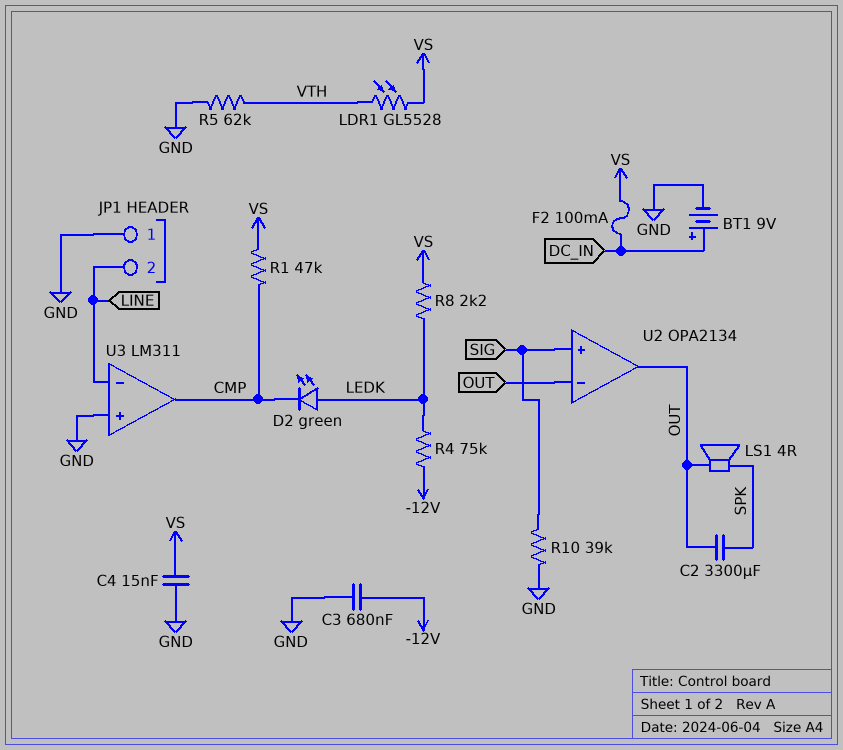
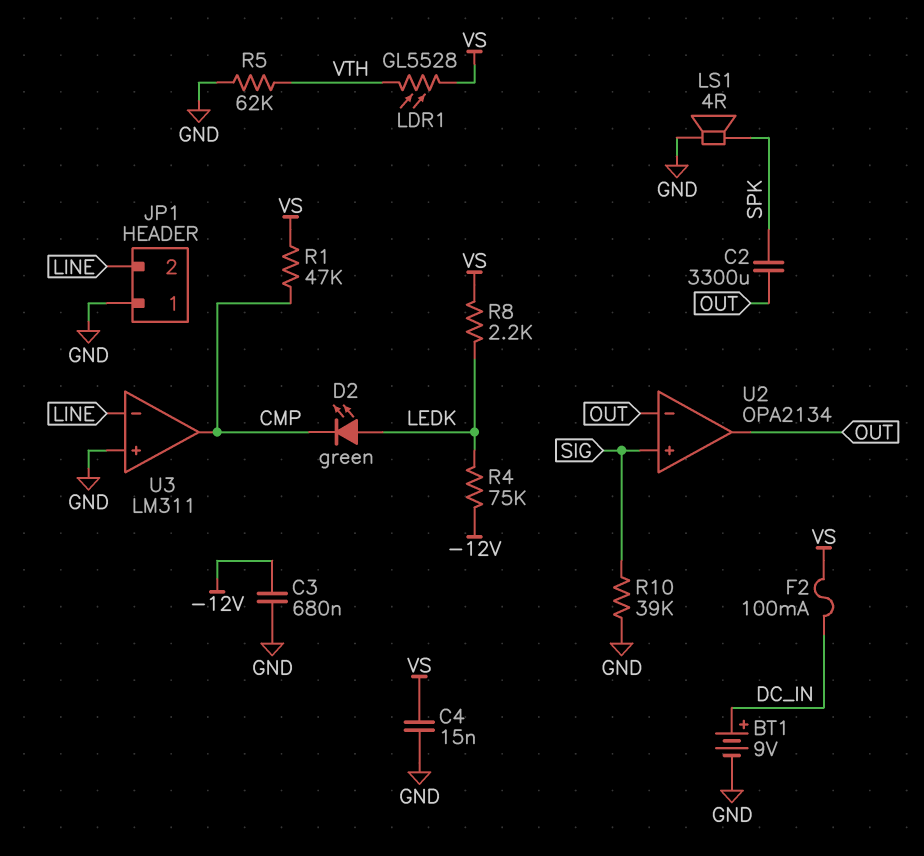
LS1: speaker 4R (OUT, SPK) -> speaker 4R (GND, SPK)

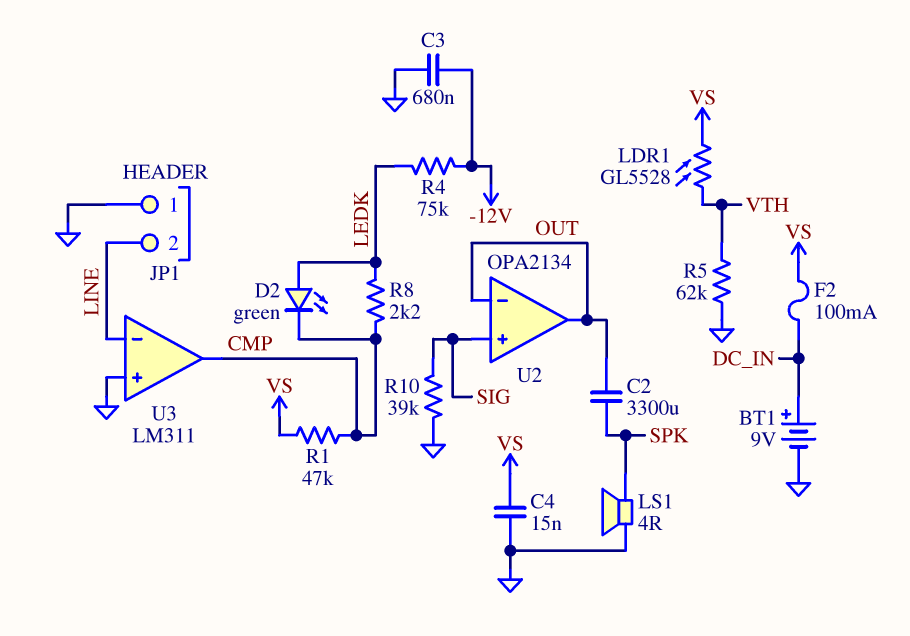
R8: 2.2k (LEDK, VS) -> 2.2k (CMP, LEDK)

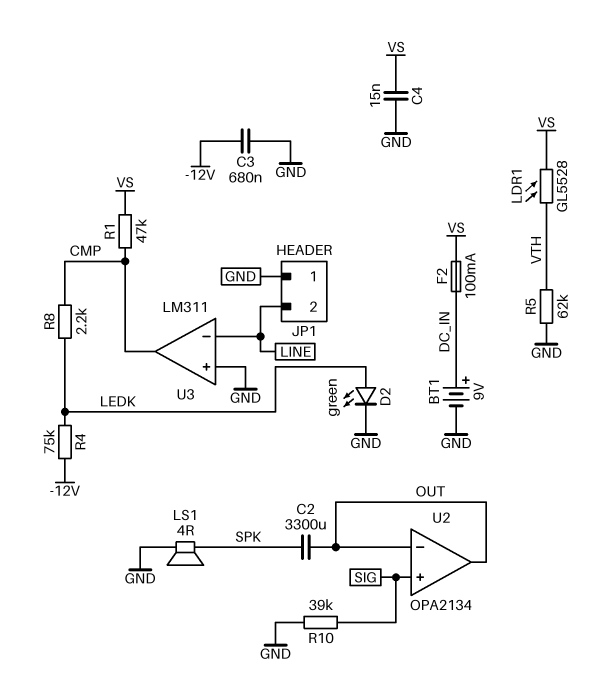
D2: LED green (A LEDK, K CMP) -> LED green (A LEDK, K GND)

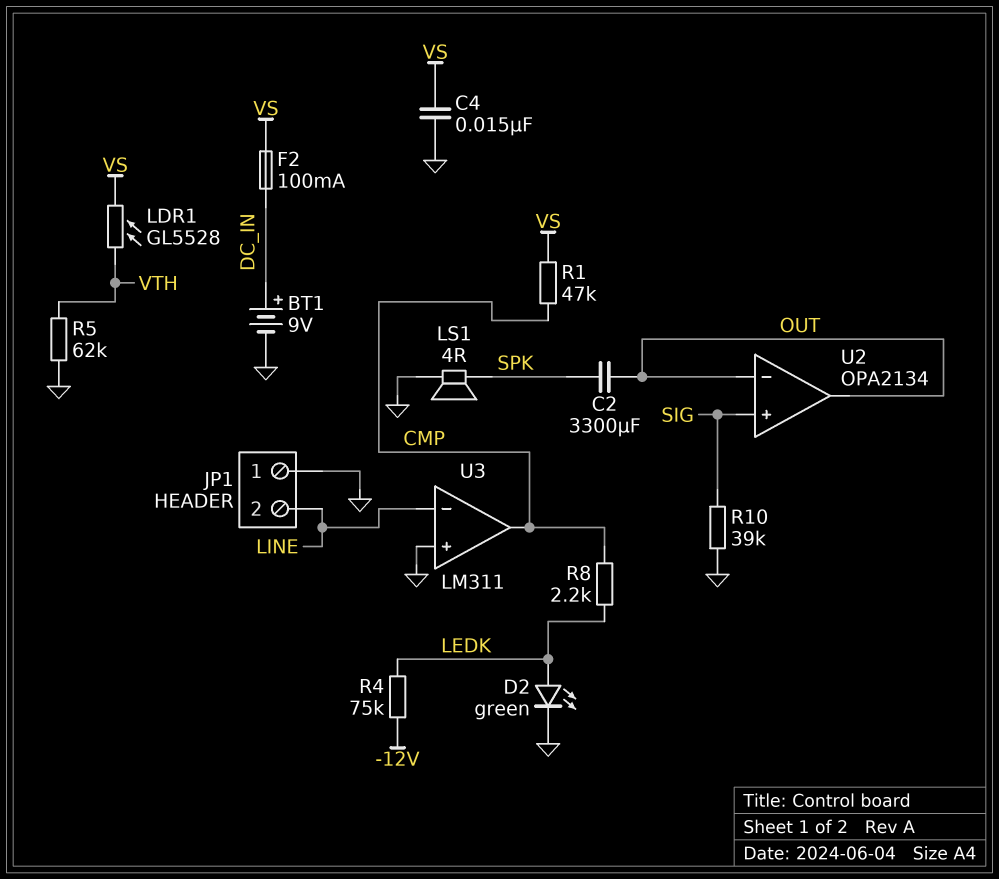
C3: 680nF (-12V, GND) -> none

